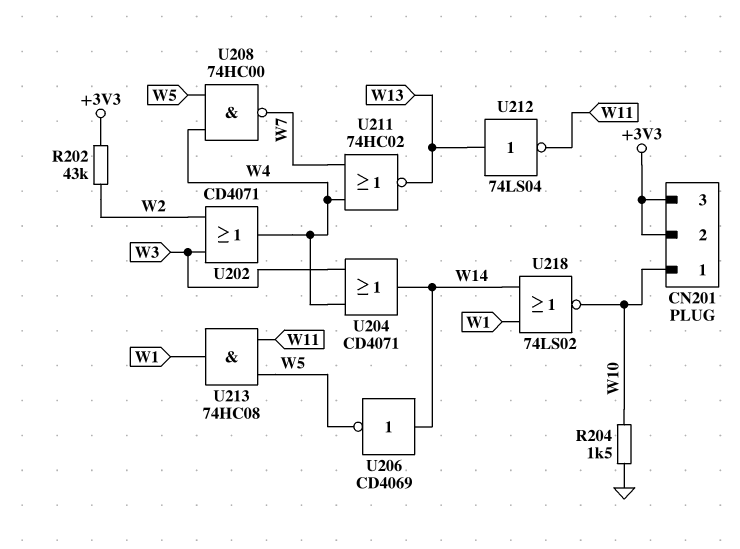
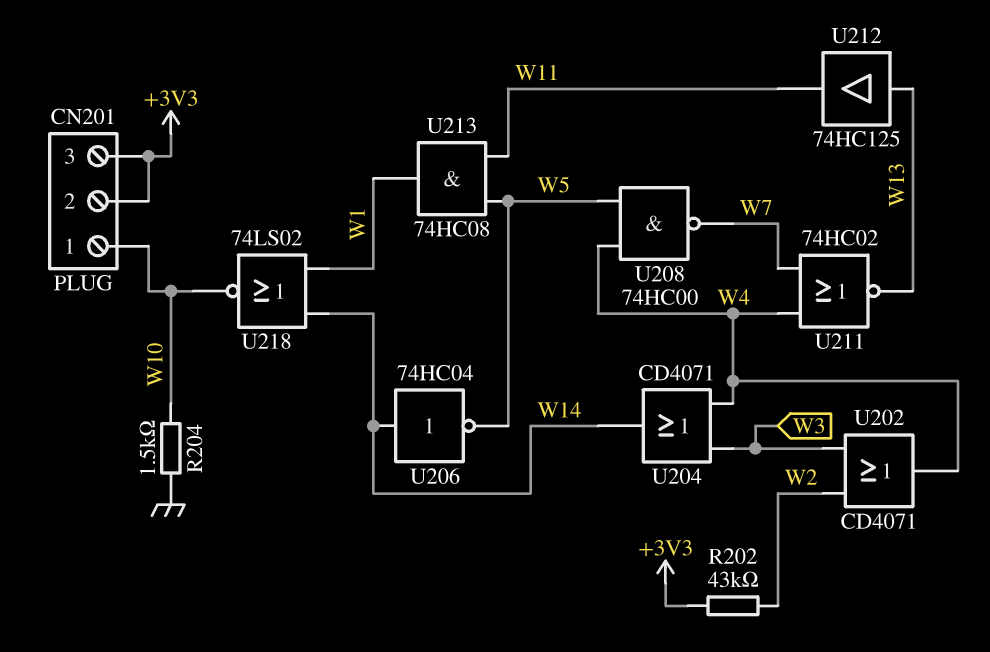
U206: NOT CD4069 (in W14, out W5) -> NOT 74HC04 (in W14, out W5)
U212: NOT 74LS04 (in W13, out W11) -> buffer 74HC125 (in W13, out W11)

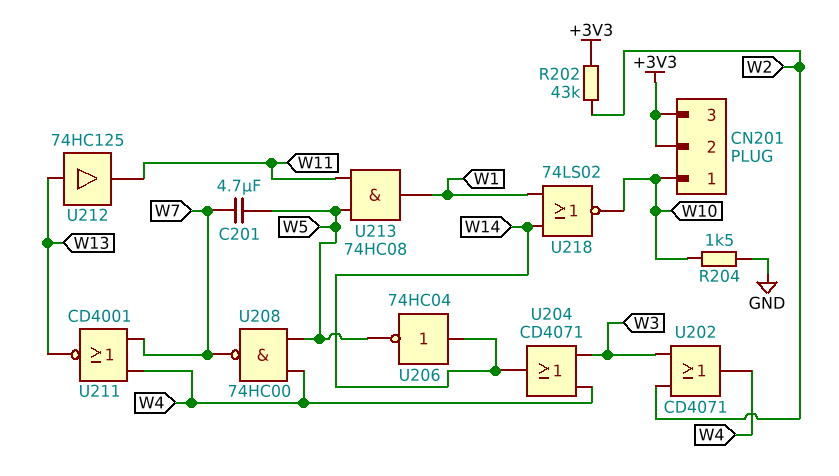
C201: none -> 4.7uF (W5, W7)
U211: NOR 74HC02 (in W4, in W7, out W13) -> NOR CD4001 (in W4, in W7, out W13)

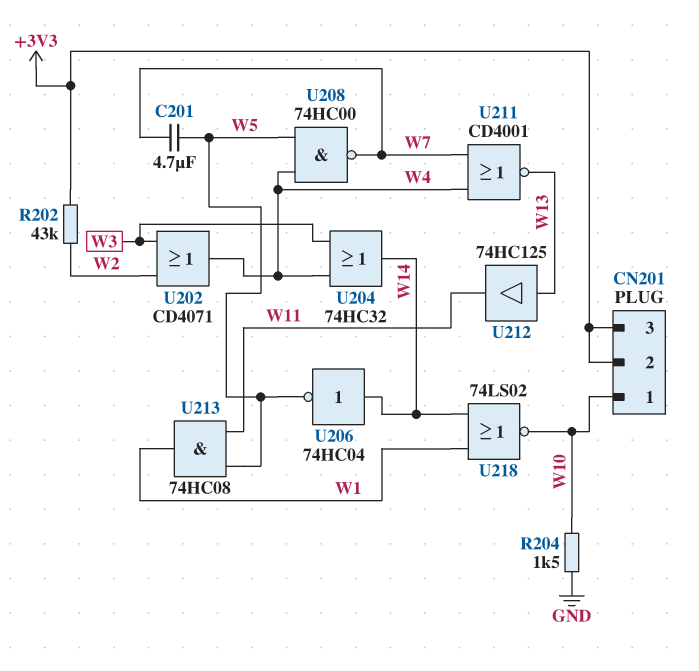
U204: OR CD4071 (in W3, in W4, out W14) -> OR 74HC32 (in W3, in W4, out W14)

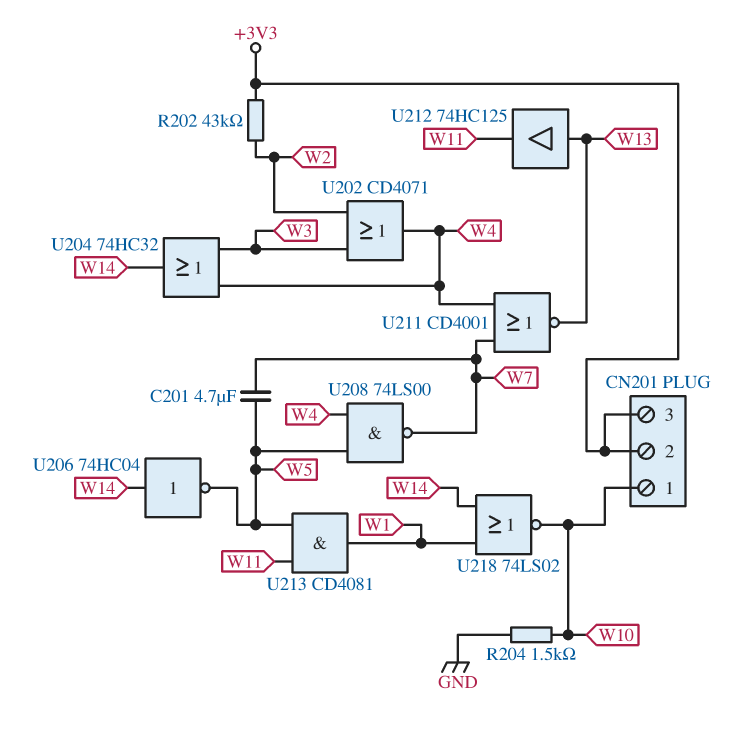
U208: NAND 74HC00 (in W4, in W5, out W7) -> NAND 74LS00 (in W4, in W5, out W7)
U213: AND 74HC08 (in W5, in W11, out W1) -> AND CD4081 (in W5, in W11, out W1)

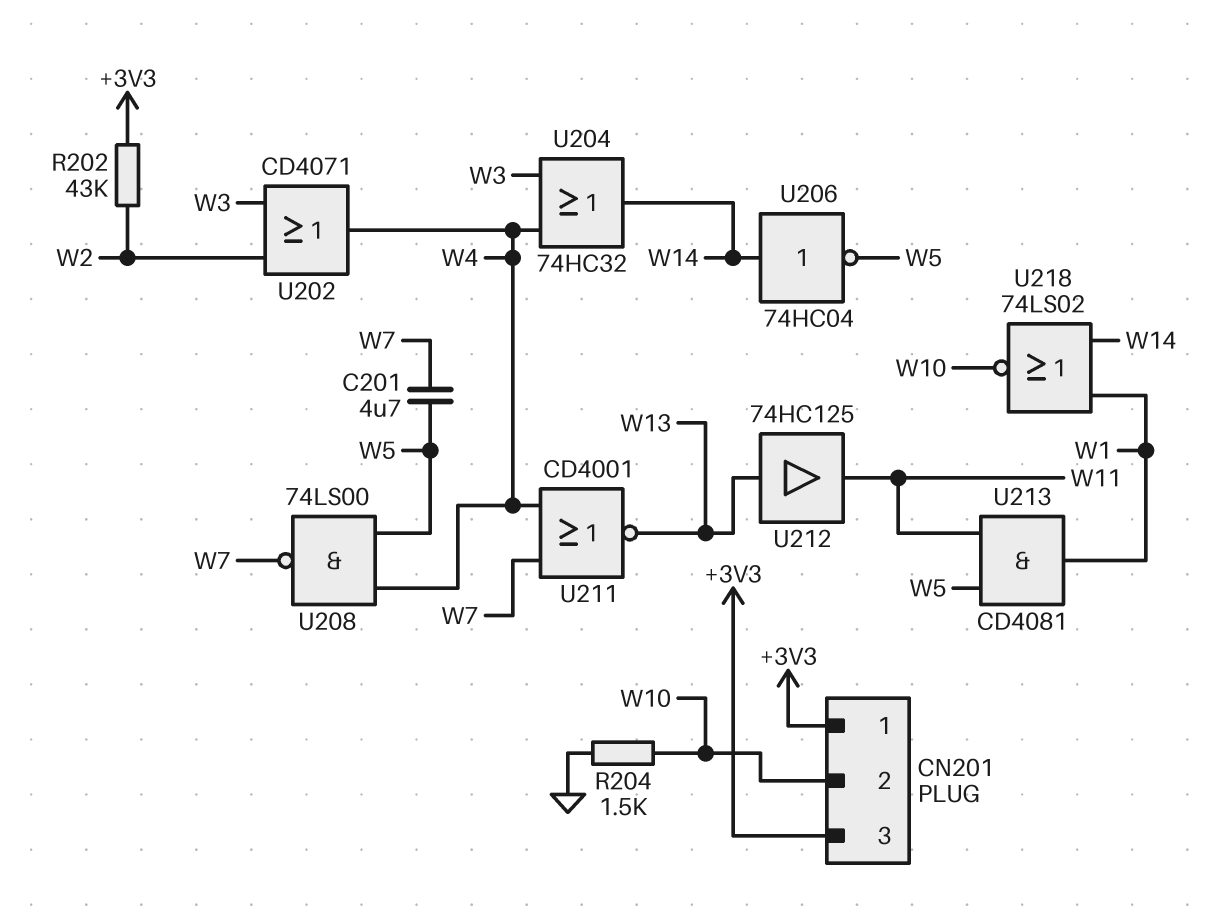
CN201 pin 1: W10 -> +3V3
CN201 pin 2: +3V3 -> W10

